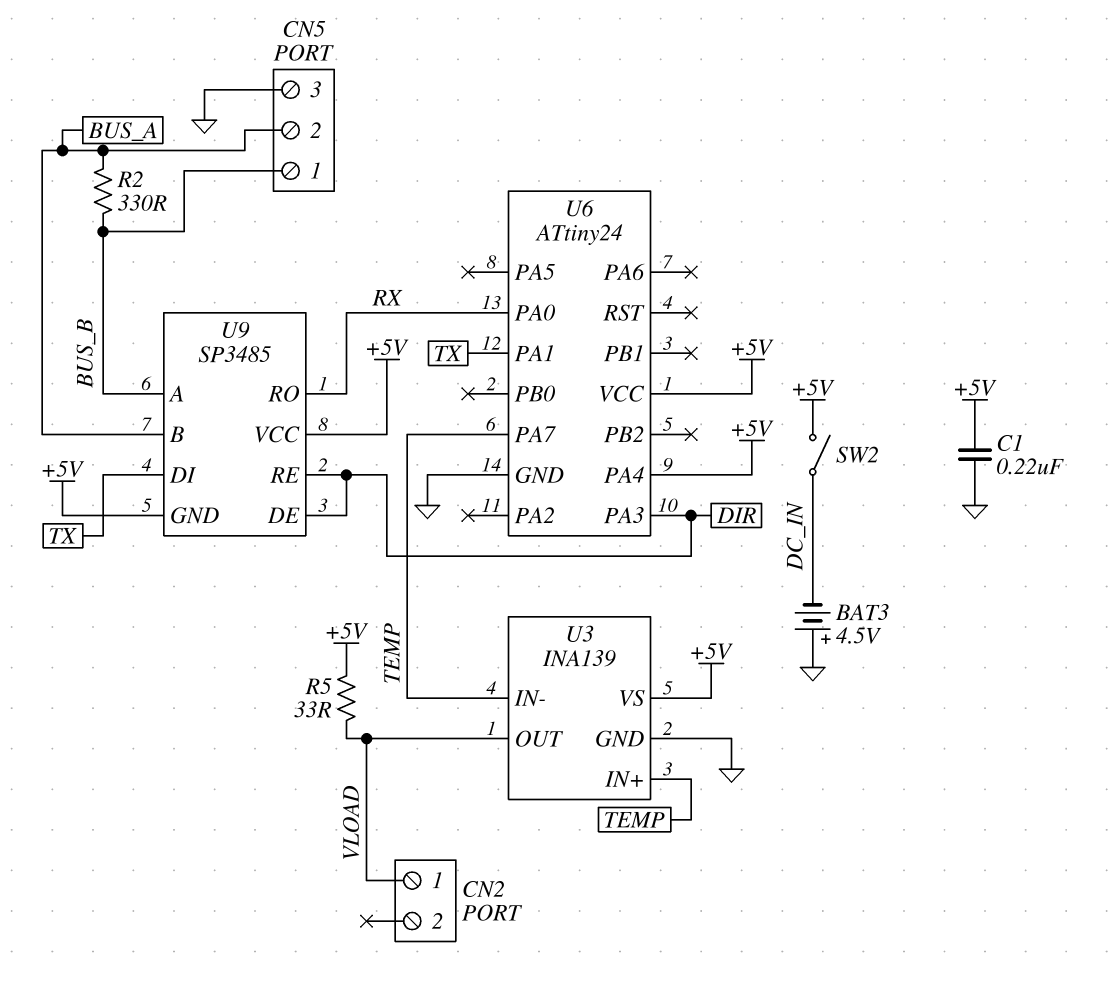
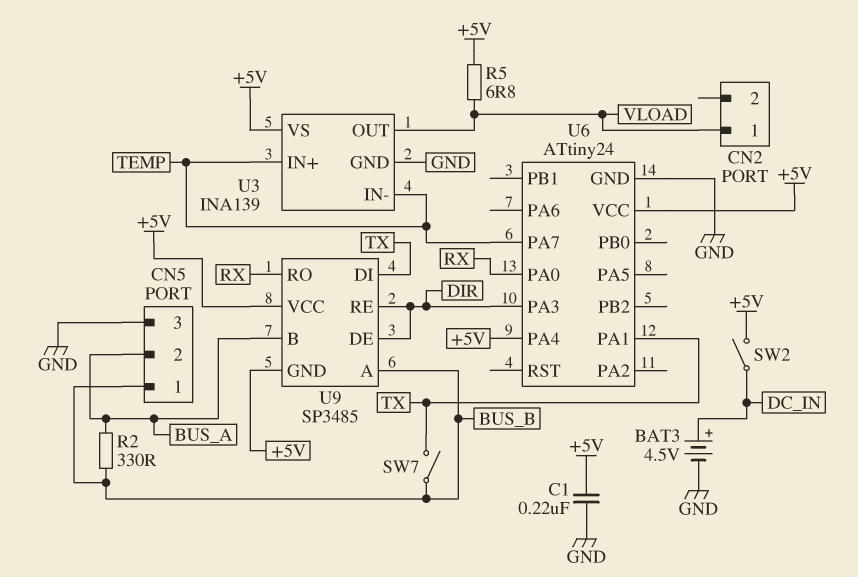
BAT3: 4.5V (plus GND, minus DC_IN) -> 4.5V (plus DC_IN, minus GND)
R5: 33 (+5V, VLOAD) -> 6.8 (+5V, VLOAD)
SW7: none -> switch (BUS_B, TX)

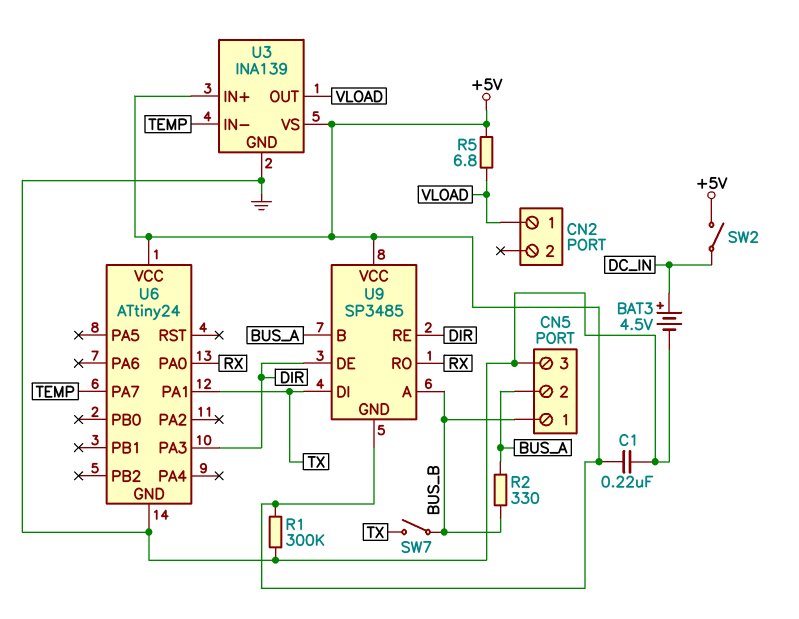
R1: none -> 300k (+5V, GND)
U3 pin IN+: TEMP -> +5V
U6 pin PA4: +5V -> none

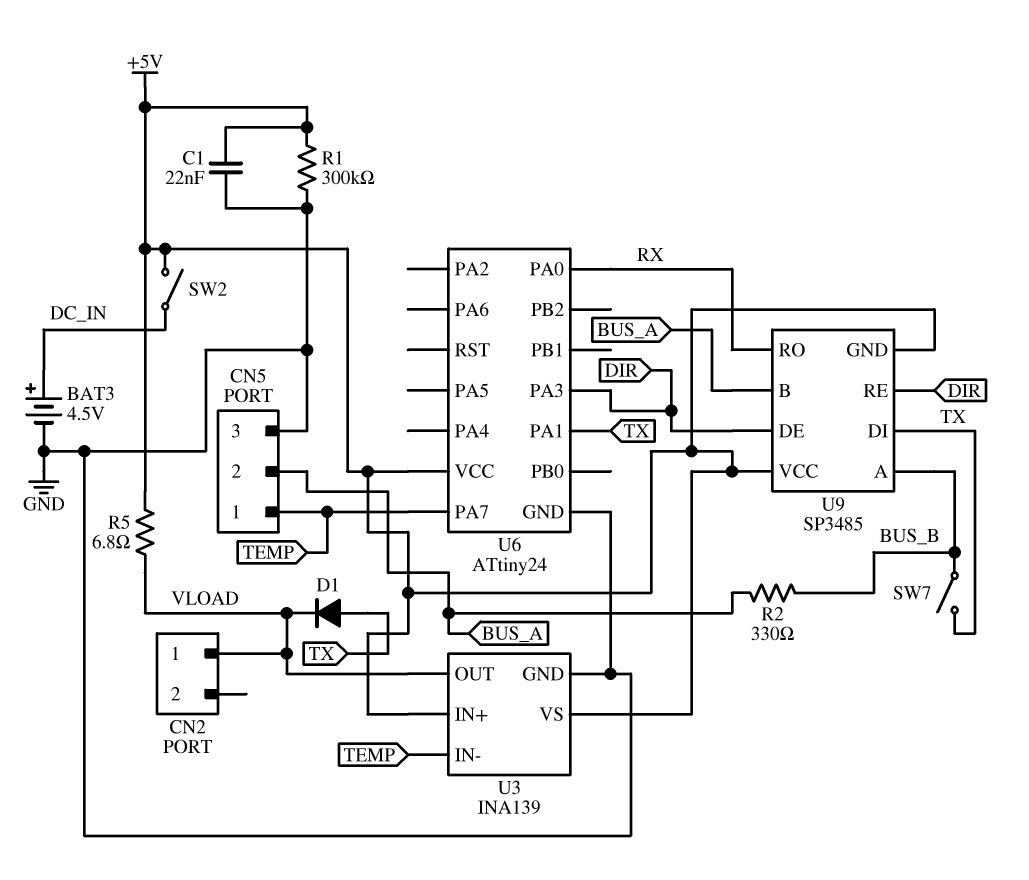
C1: 220nF (+5V, GND) -> 22nF (+5V, GND)
CN5 pin 1: BUS_B -> TEMP
D1: none -> diode (A TX, K VLOAD)

